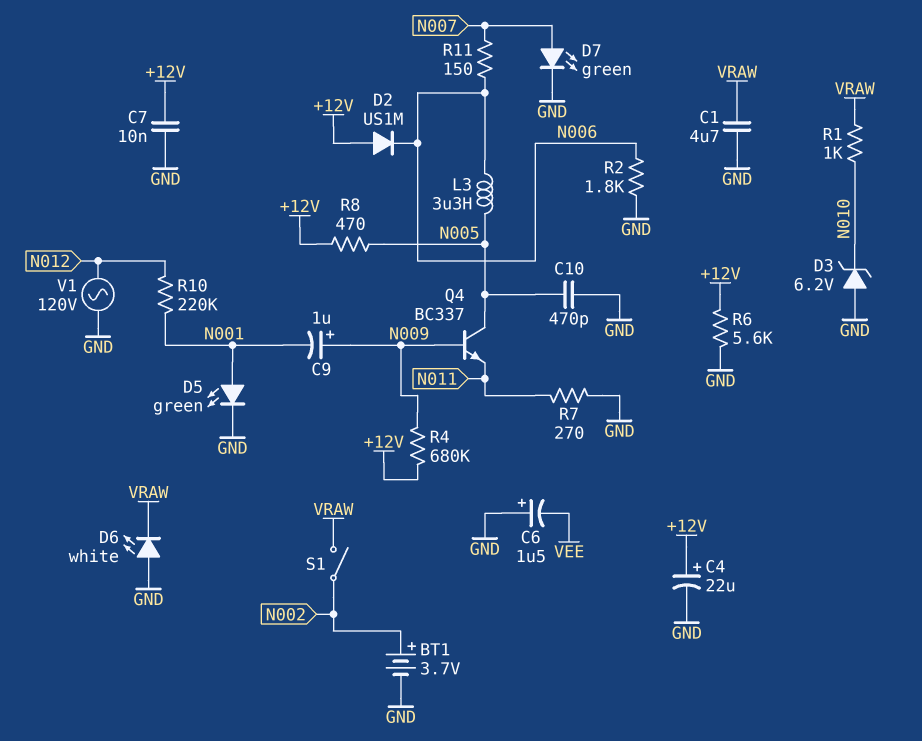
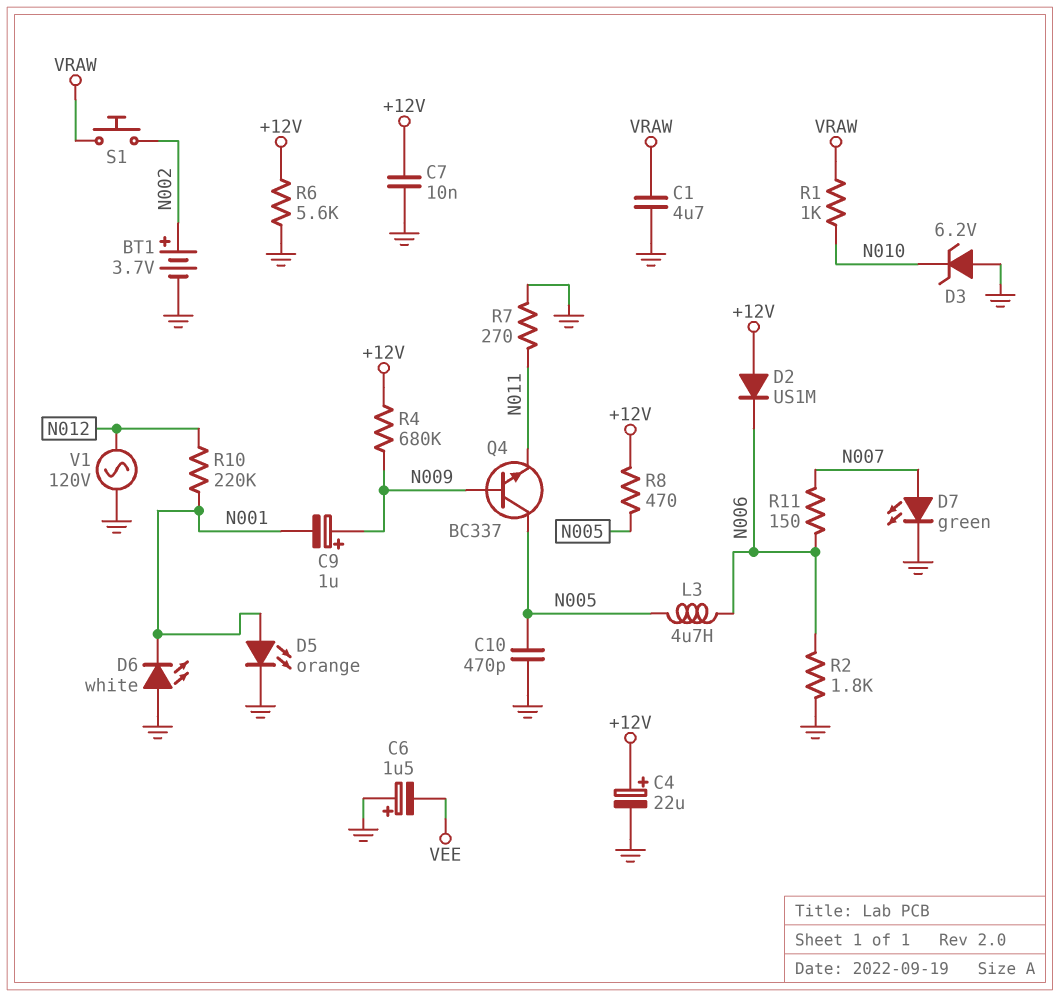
D5: LED green (A N001, K GND) -> LED orange (A N001, K GND)
D6: LED white (A GND, K VRAW) -> LED white (A GND, K N001)
L3: 3.3uH (N005, N006) -> 4.7uH (N005, N006)
S1: switch (N002, VRAW) -> button (N002, VRAW)

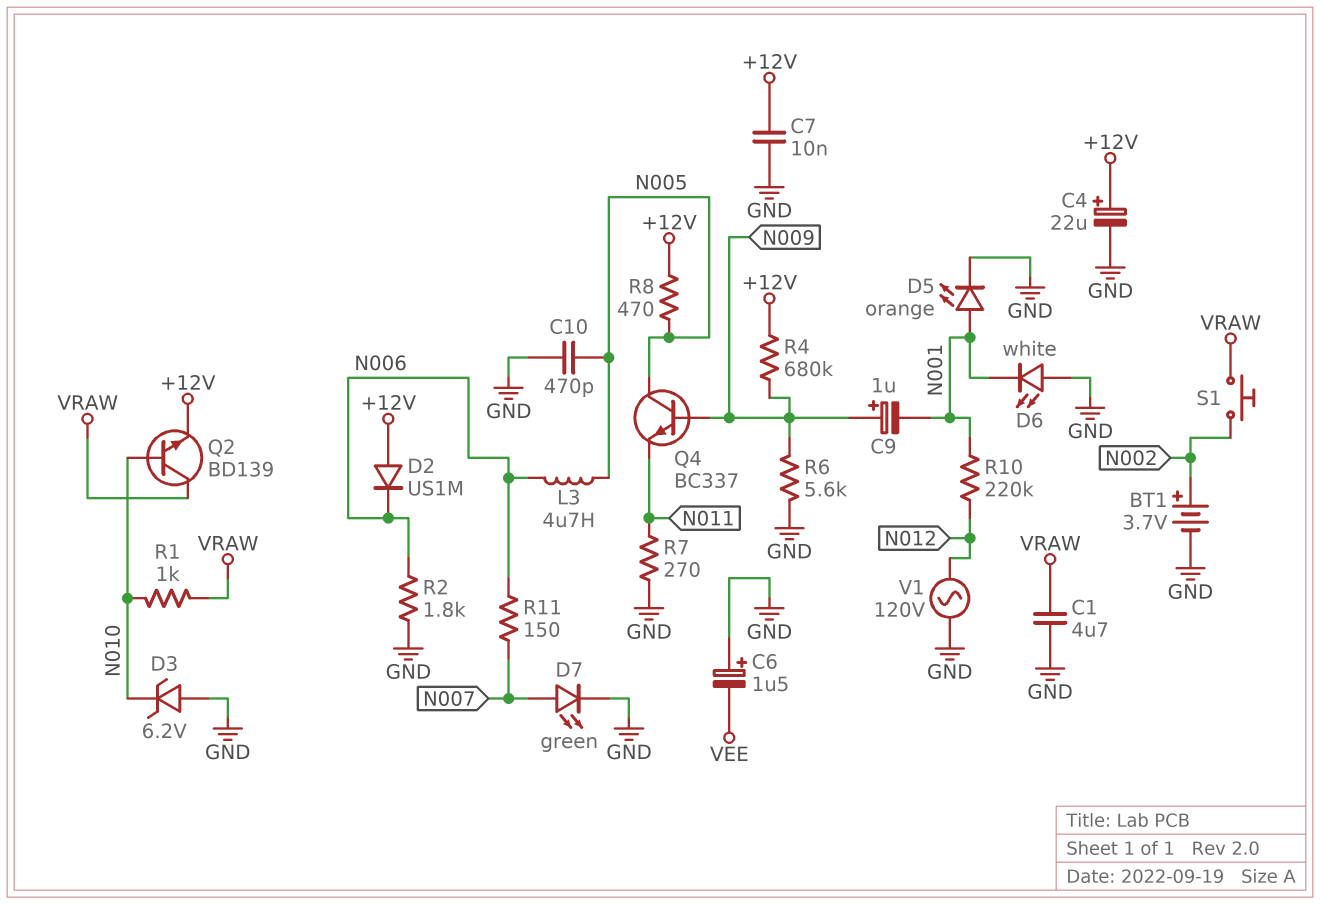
Q2: none -> NPN BD139 (B N010, C VRAW, E +12V)
R6: 5.6k (+12V, GND) -> 5.6k (GND, N009)

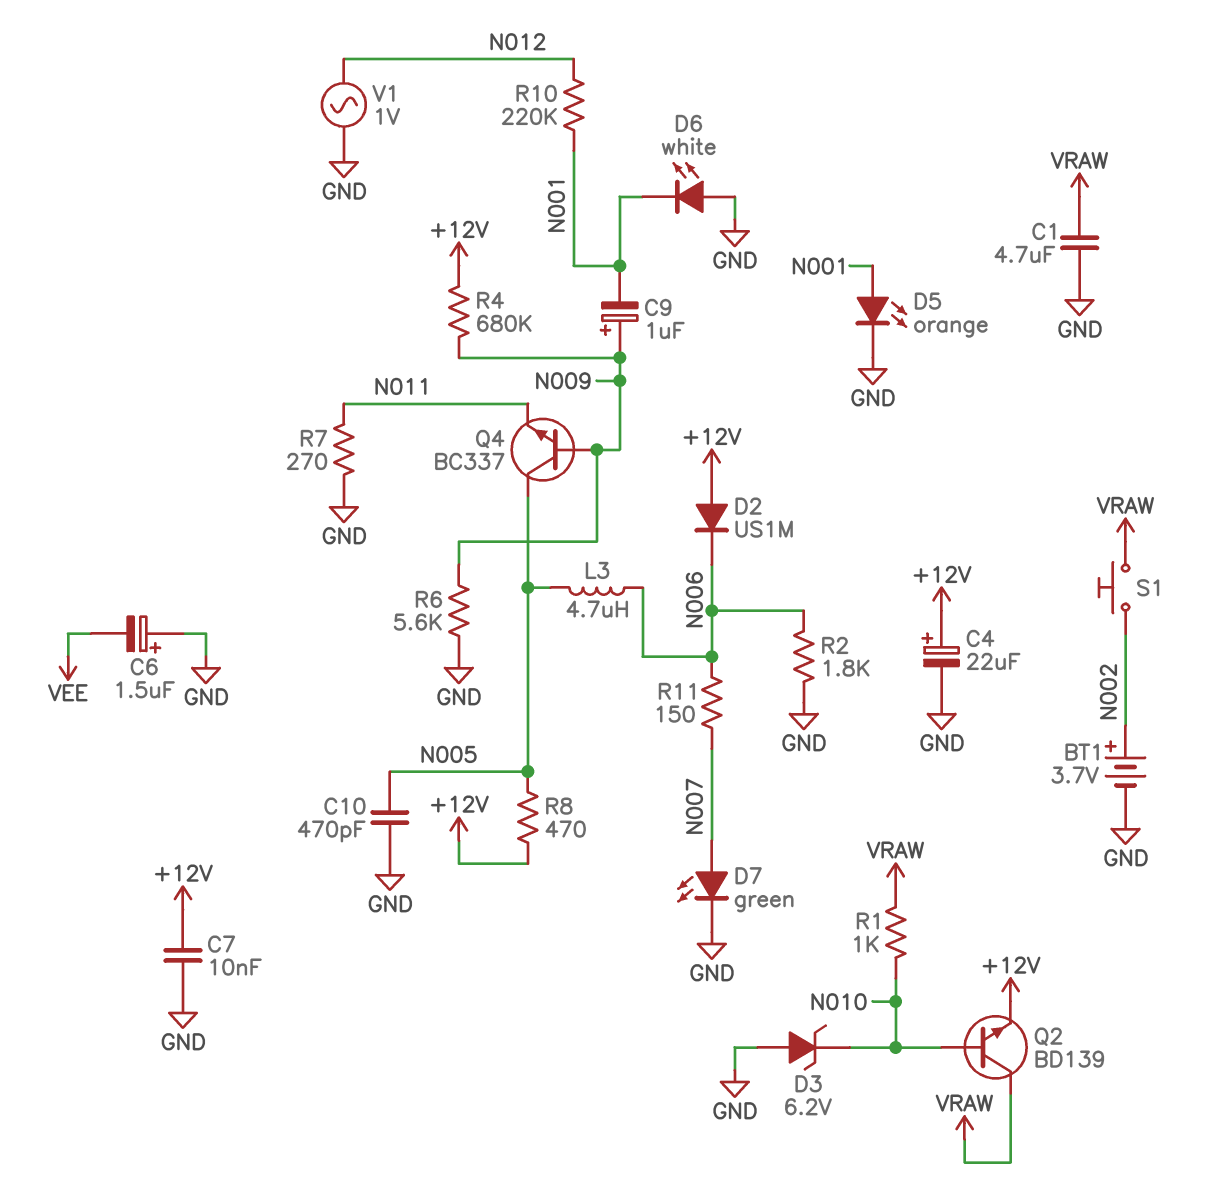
V1: AC 120V (GND, N012) -> AC 1V (GND, N012)

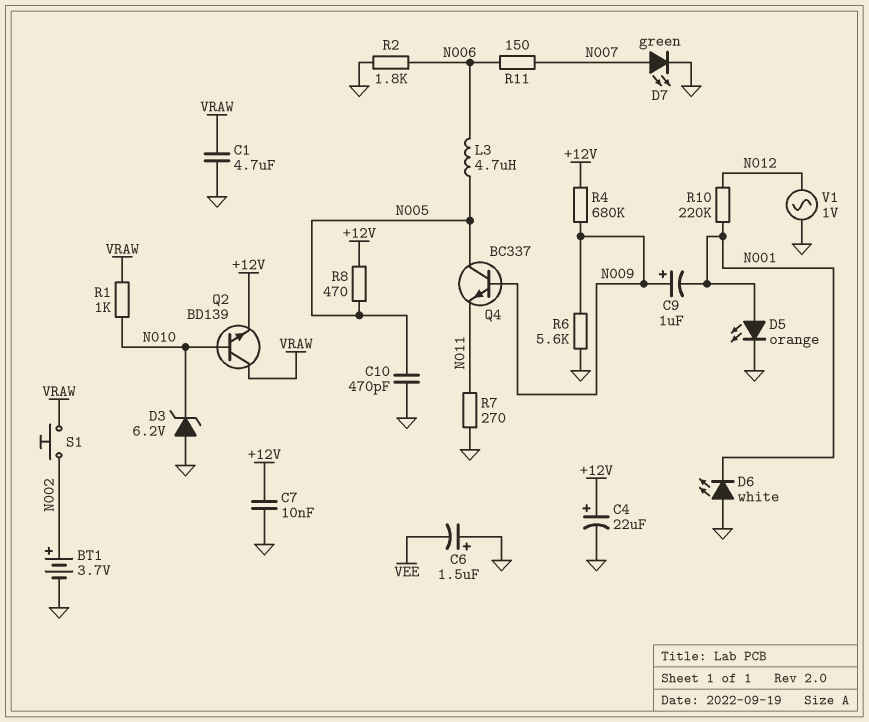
D2: diode US1M (A +12V, K N006) -> none

